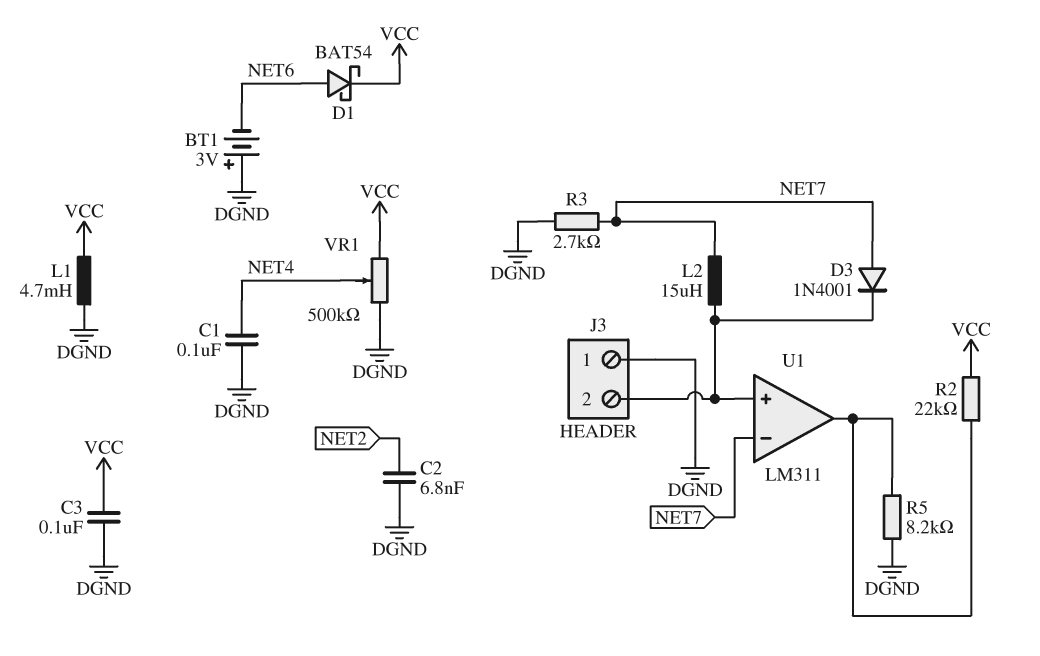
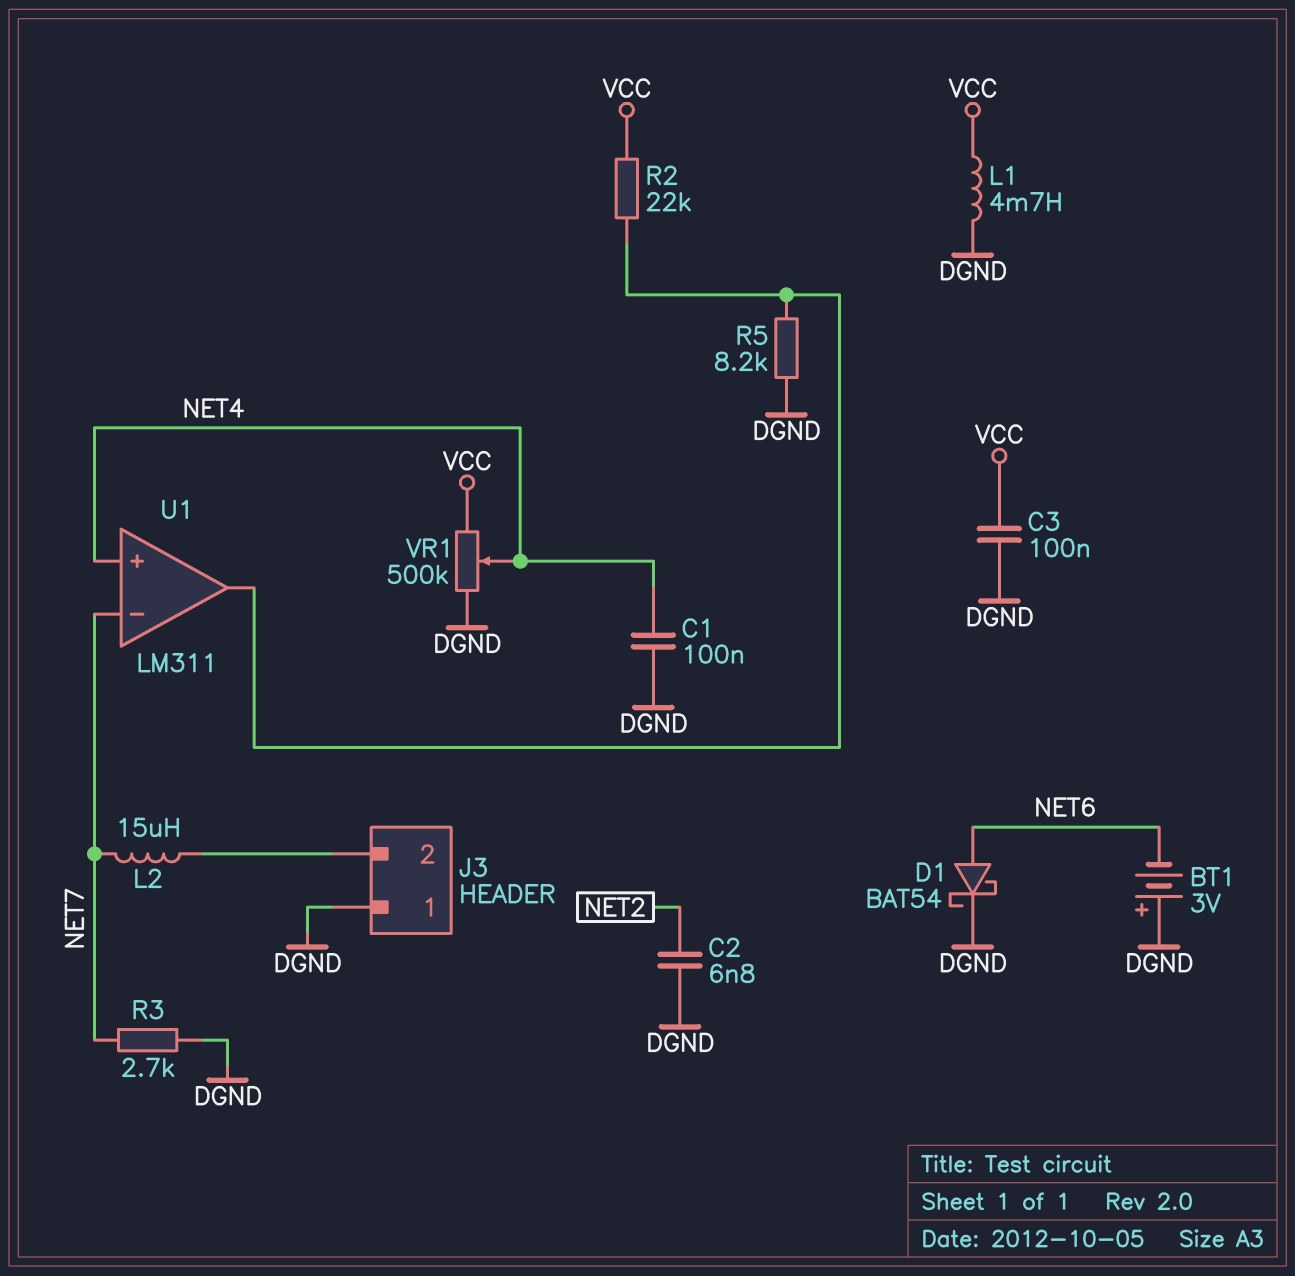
D1: schottky BAT54 (A NET6, K VCC) -> schottky BAT54 (A NET6, K DGND)
D3: diode 1N4001 (A NET7, K J3/2) -> none
U1 pin in+: J3/2 -> NET4

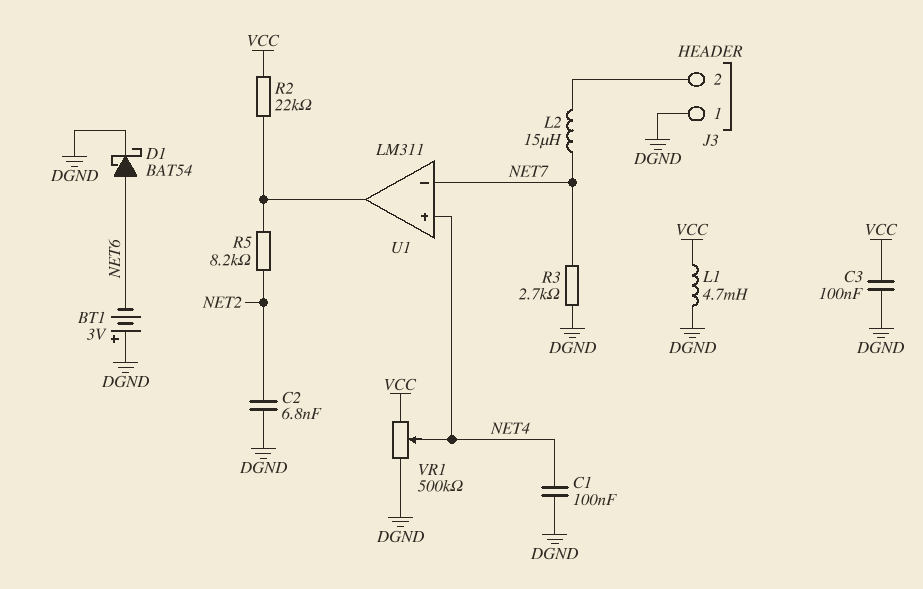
R5: 8.2k (DGND, U1/out) -> 8.2k (NET2, U1/out)

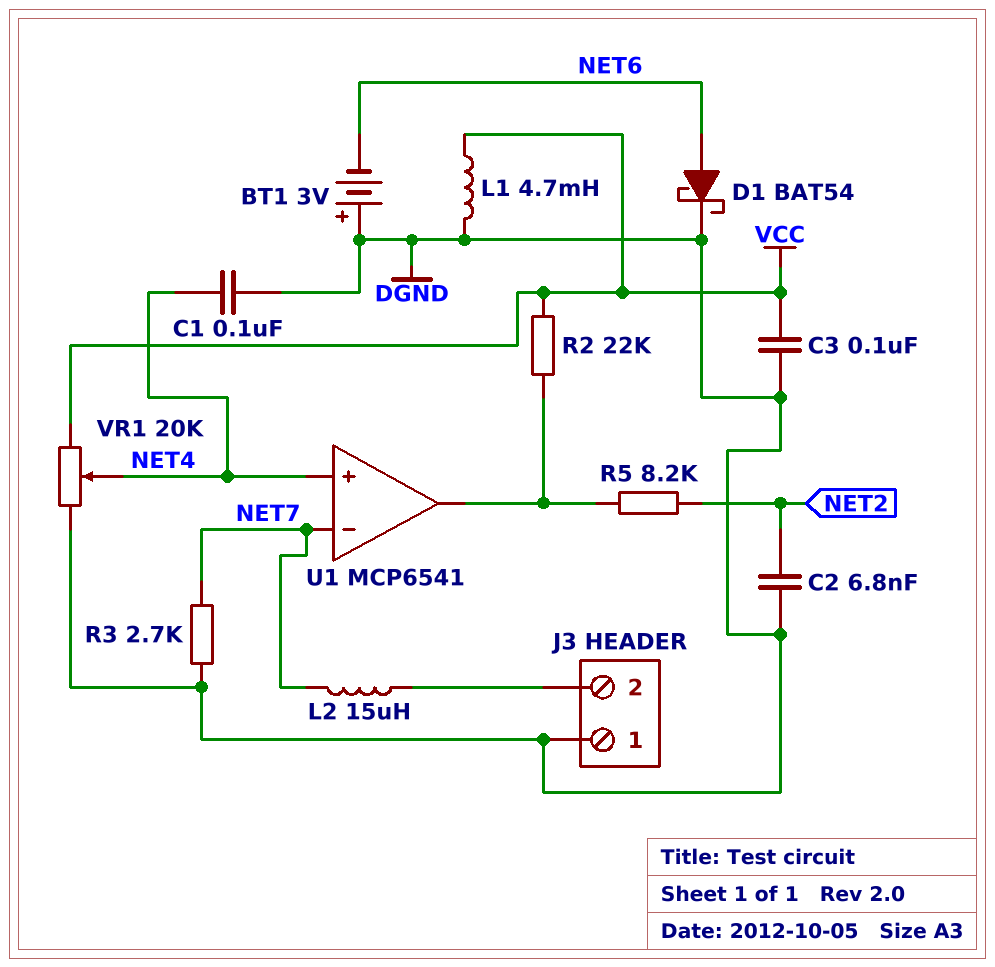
U1: LM311 -> MCP6541
VR1: 500k (DGND, VCC, wiper NET4) -> 20k (DGND, VCC, wiper NET4)

